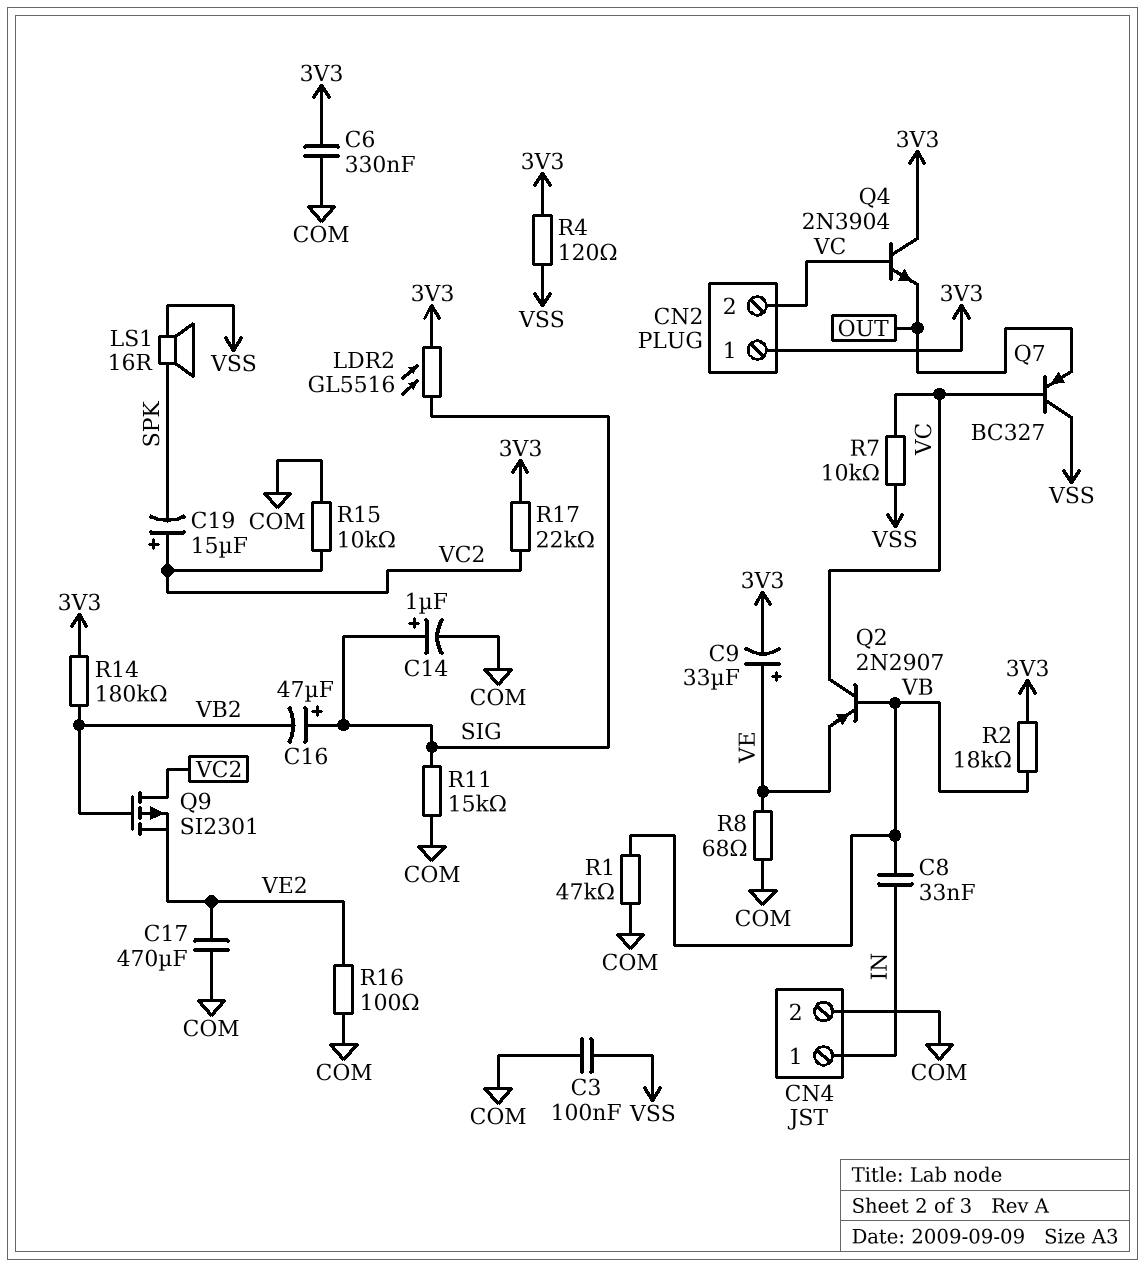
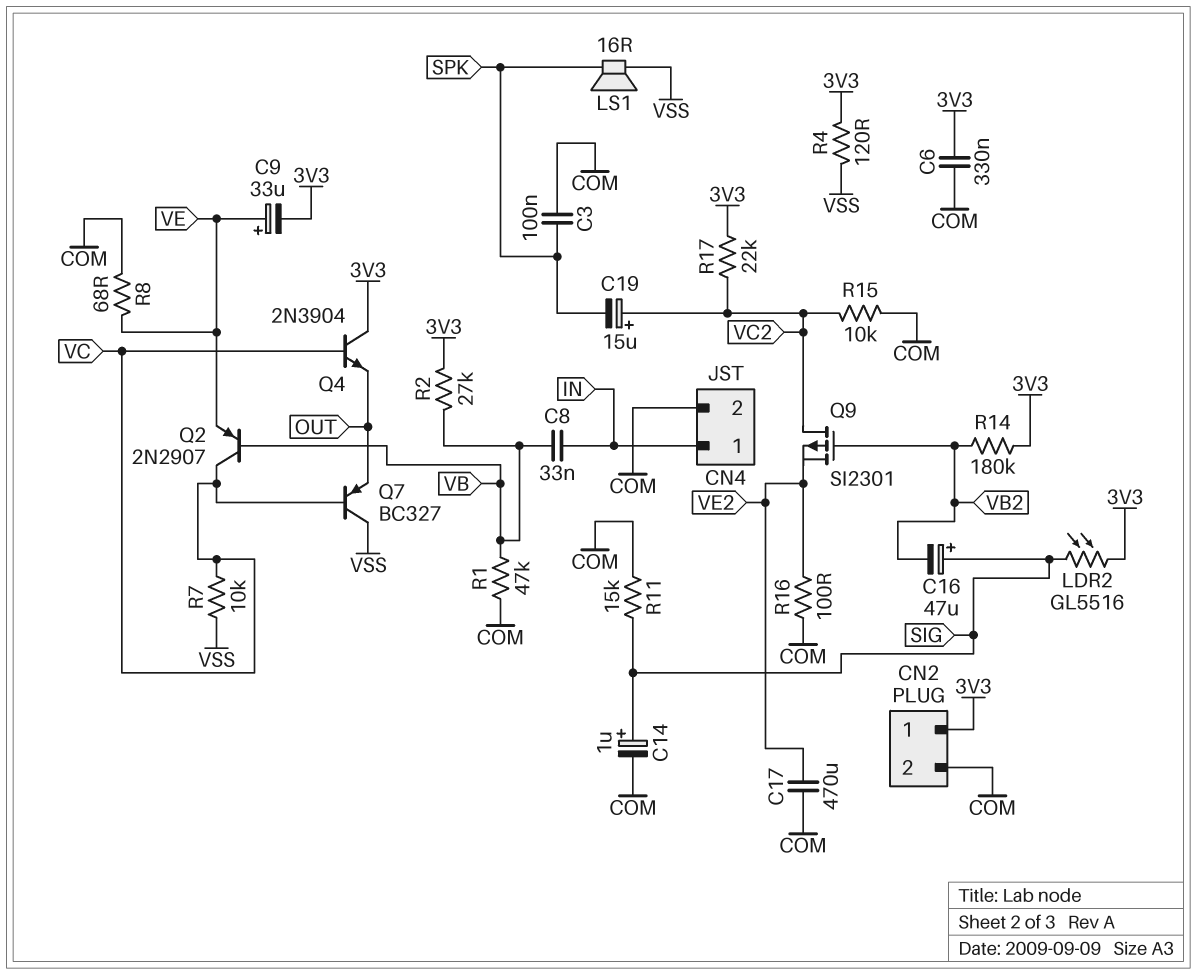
C3: 100nF (COM, VSS) -> 100nF (COM, SPK)
CN2 pin 2: VC -> COM
R2: 18k (3V3, VB) -> 27k (3V3, VB)

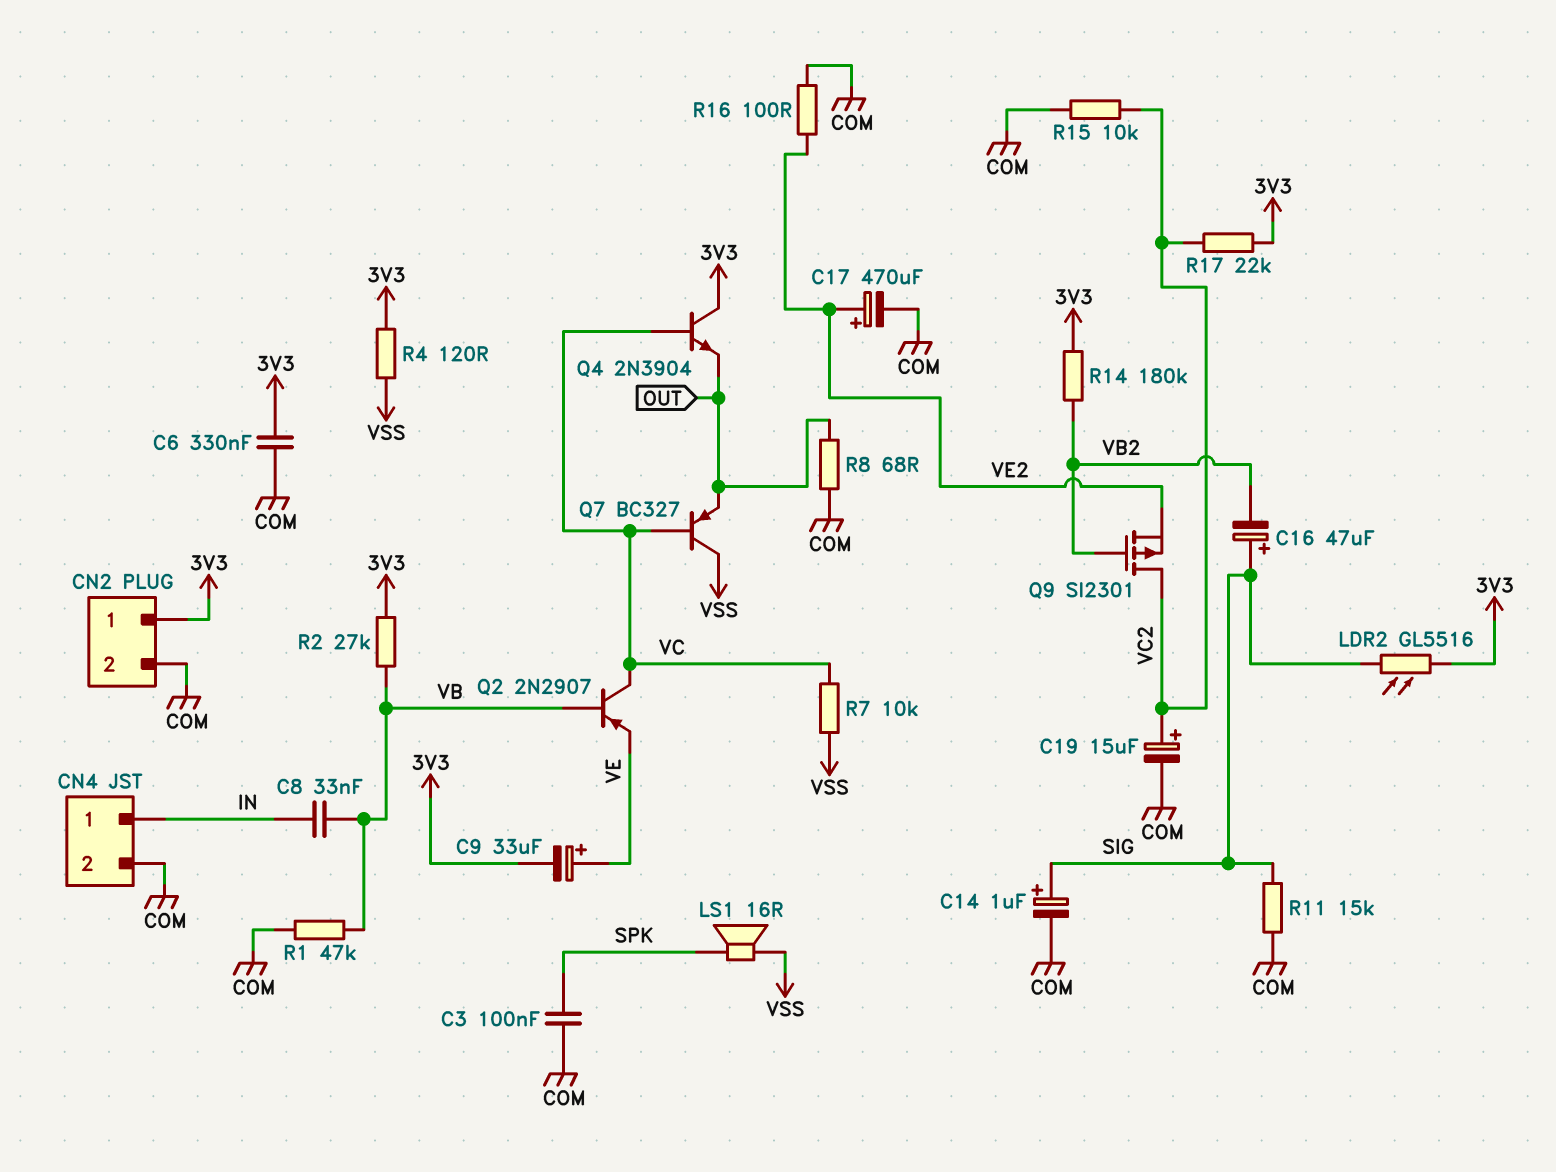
C17: 470uF (COM, VE2) -> 470uF (plus VE2, minus COM)
C19: 15uF (plus VC2, minus SPK) -> 15uF (plus VC2, minus COM)
R8: 68 (COM, VE) -> 68 (COM, OUT)

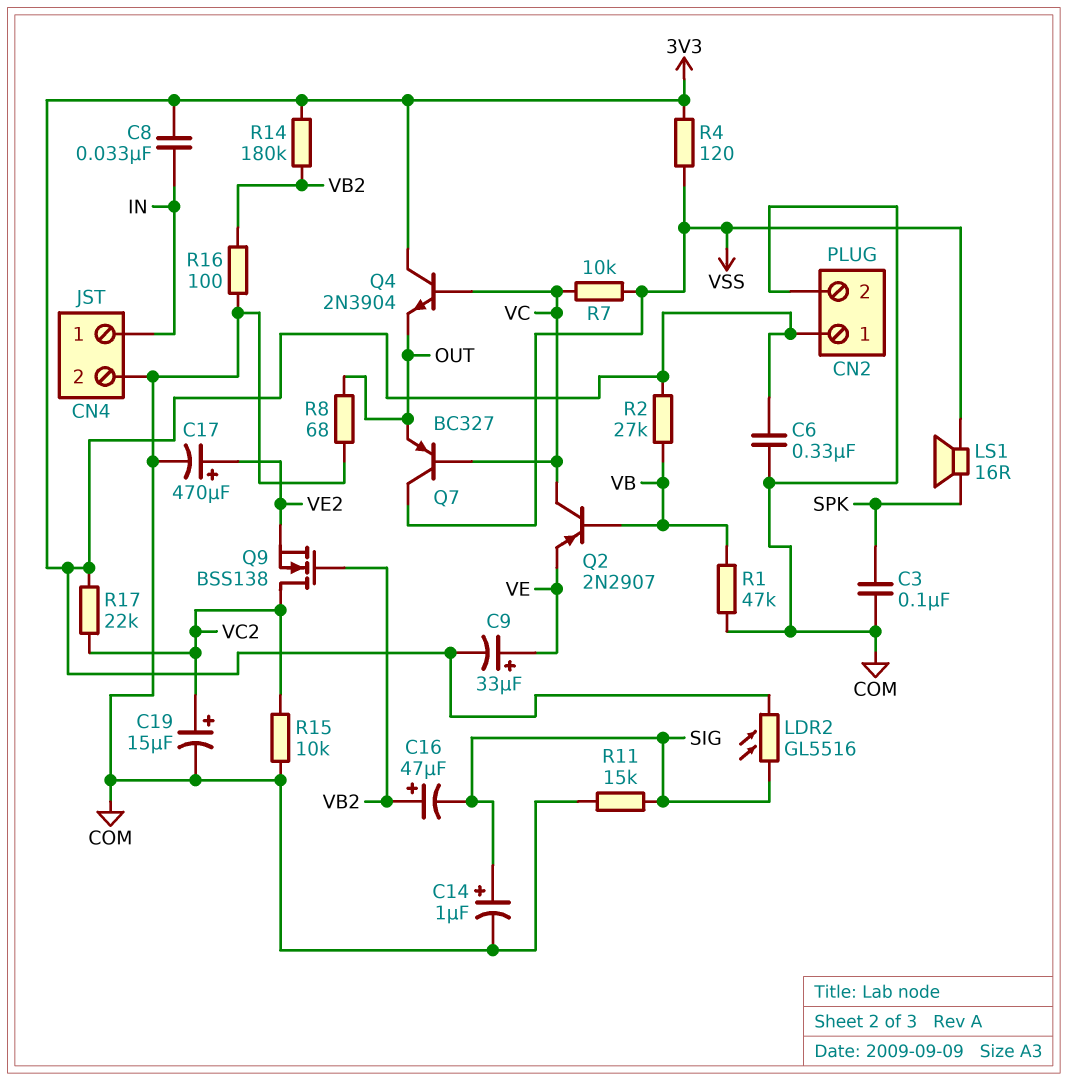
C8: 33nF (IN, VB) -> 33nF (3V3, IN)
C16: 47uF (plus SIG, minus VB2) -> 47uF (plus VB2, minus SIG)
Q9: PMOS SI2301 (G VB2, D VC2, S VE2) -> NMOS BSS138 (G VB2, D VC2, S VE2)
R16: 100 (COM, VE2) -> 100 (COM, VB2)

